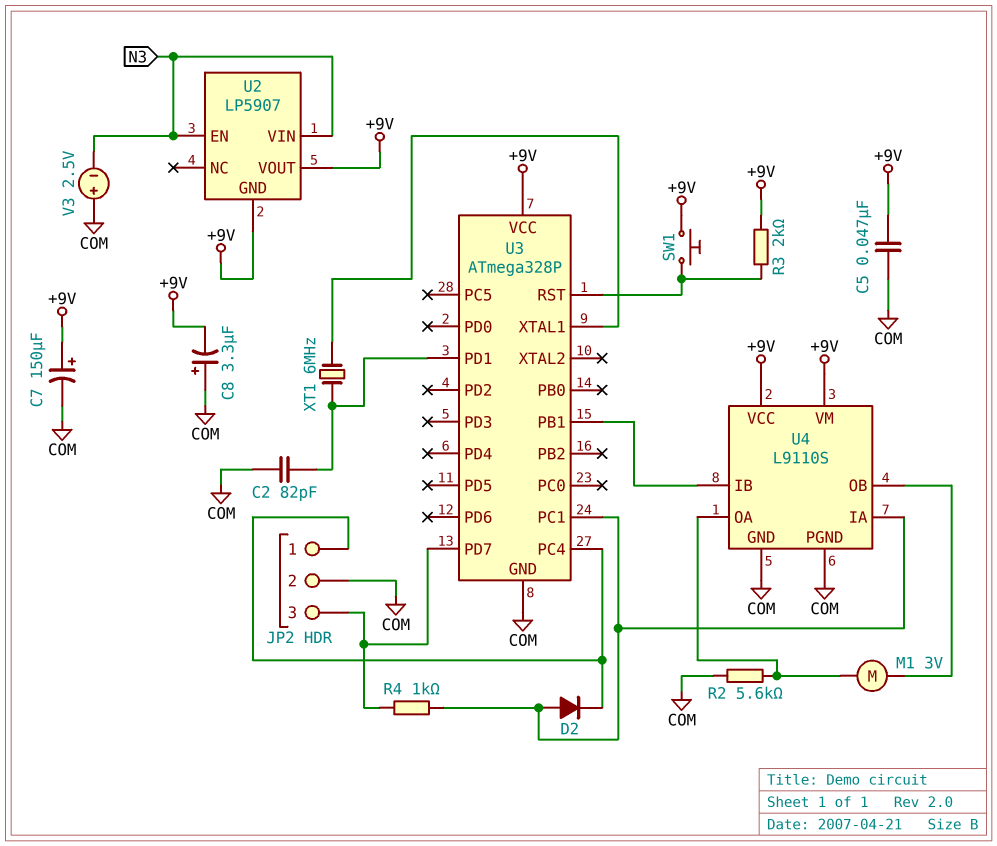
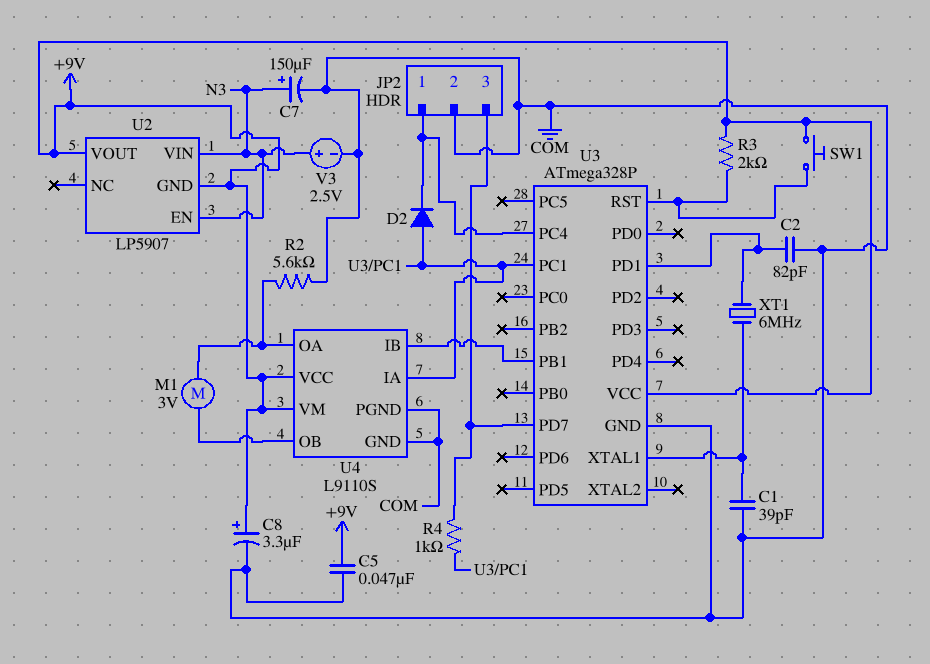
C1: none -> 39pF (COM, U3/XTAL1)
C7: 150uF (plus +9V, minus COM) -> 150uF (plus N3, minus COM)
C8: 3.3uF (plus COM, minus +9V) -> 3.3uF (plus +9V, minus COM)
V3: 2.5V (plus COM, minus N3) -> 2.5V (plus N3, minus COM)

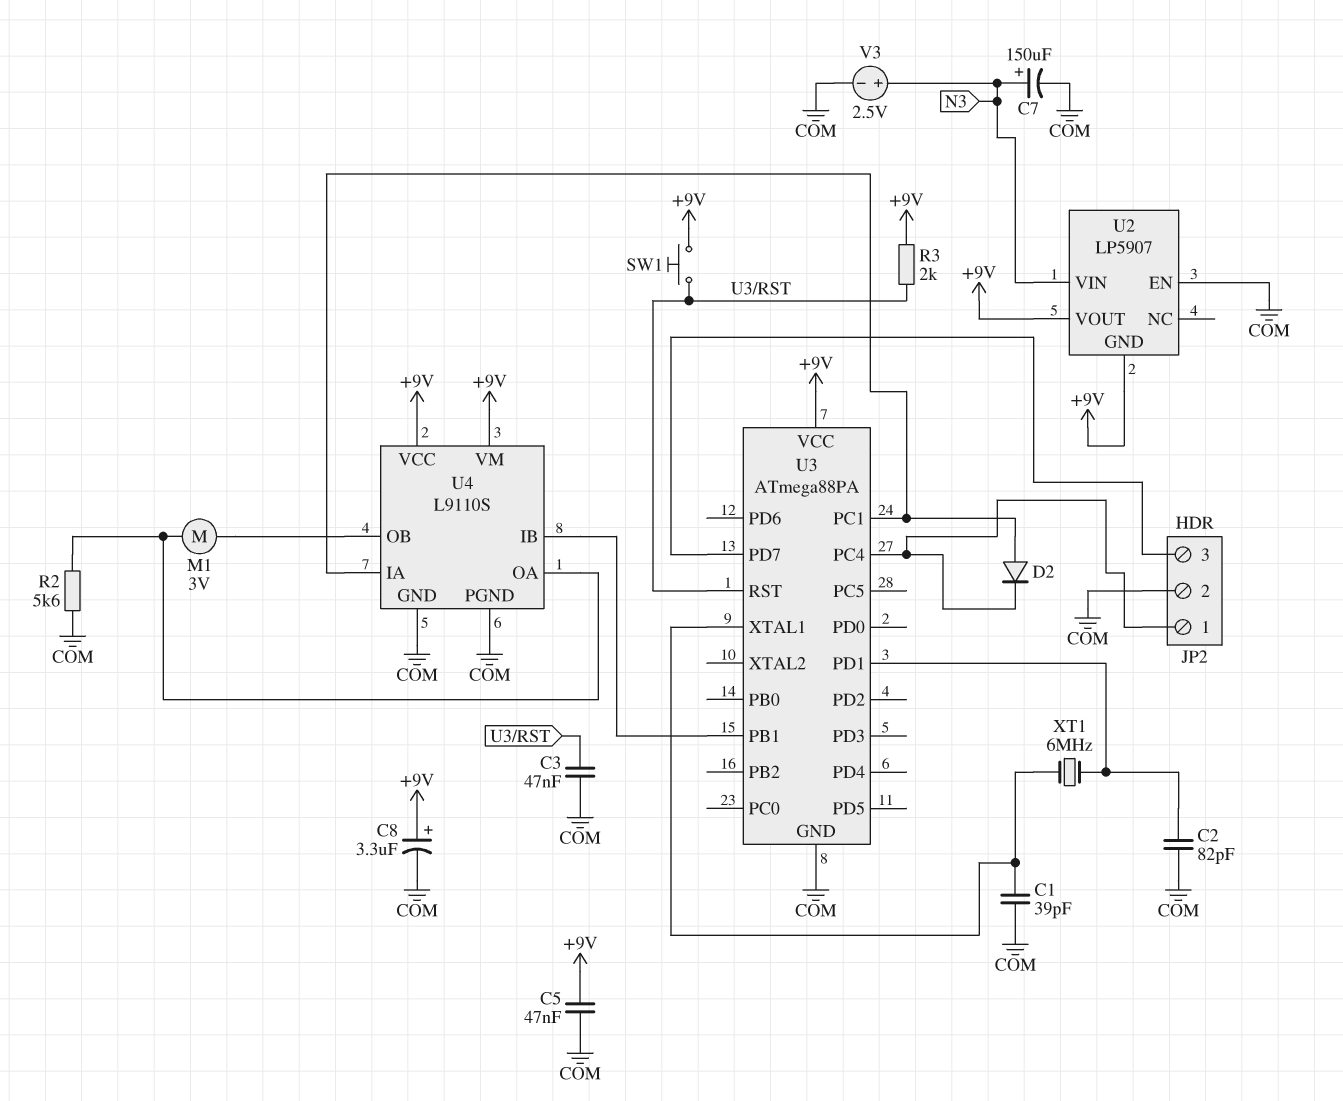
C3: none -> 47nF (COM, U3/RST)
R4: 1k (JP2/3, U3/PC1) -> none
U2 pin EN: N3 -> COM
U3: ATmega328P -> ATmega88PA

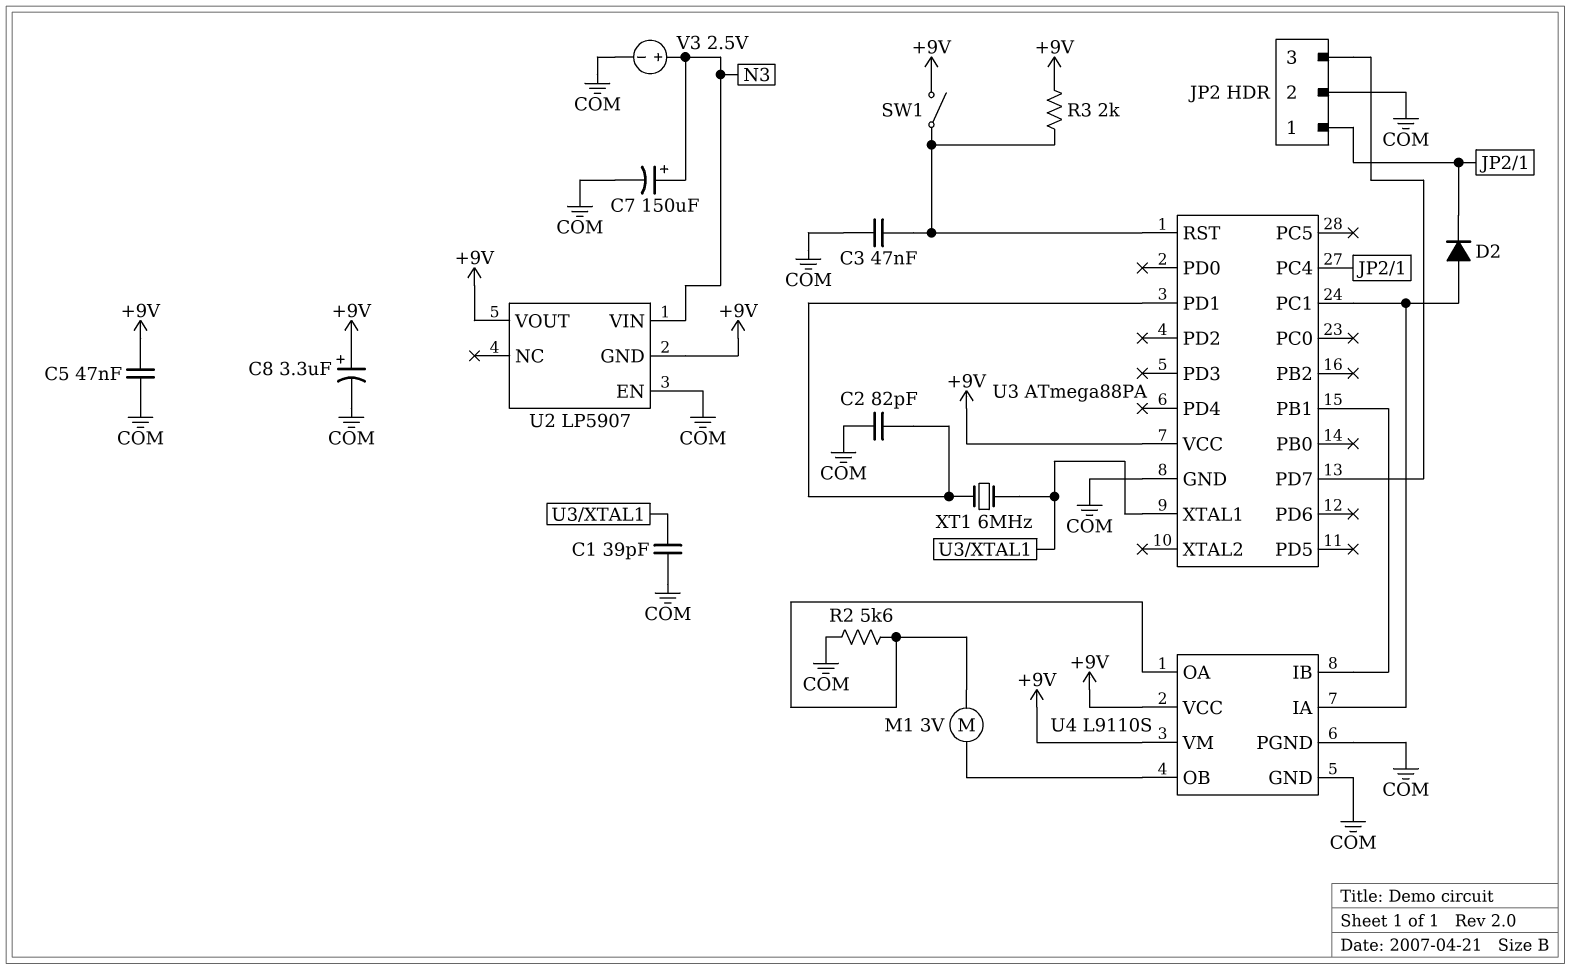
SW1: button (+9V, U3/RST) -> switch (+9V, U3/RST)

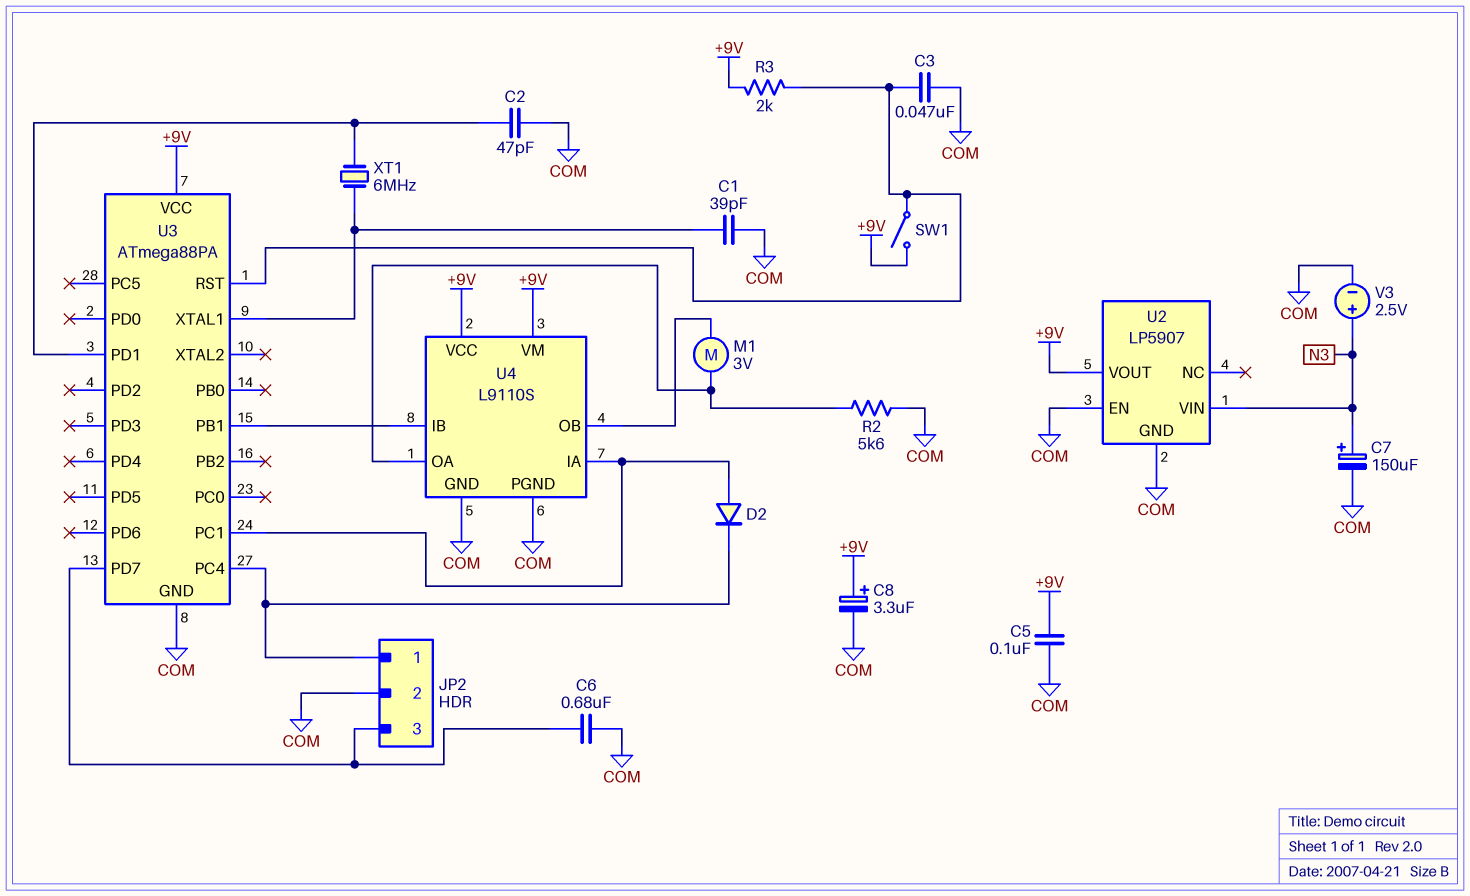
C2: 82pF (COM, U3/PD1) -> 47pF (COM, U3/PD1)
C5: 47nF (+9V, COM) -> 100nF (+9V, COM)
C6: none -> 680nF (COM, JP2/3)
U2 pin GND: +9V -> COM

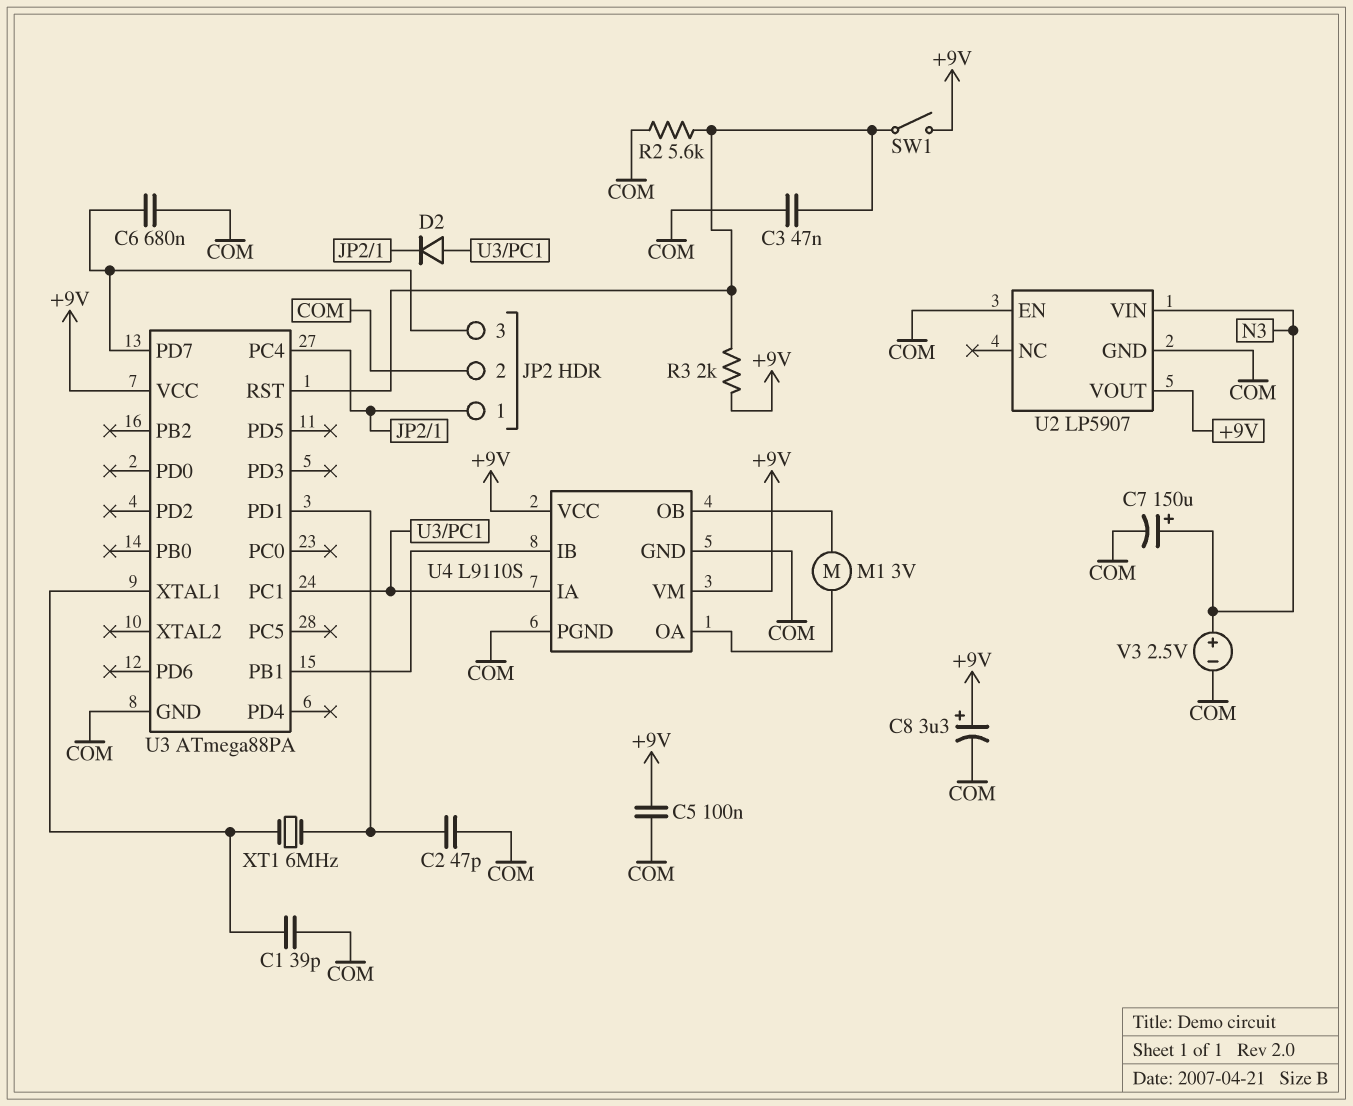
R2: 5.6k (COM, U4/OA) -> 5.6k (COM, U3/RST)

